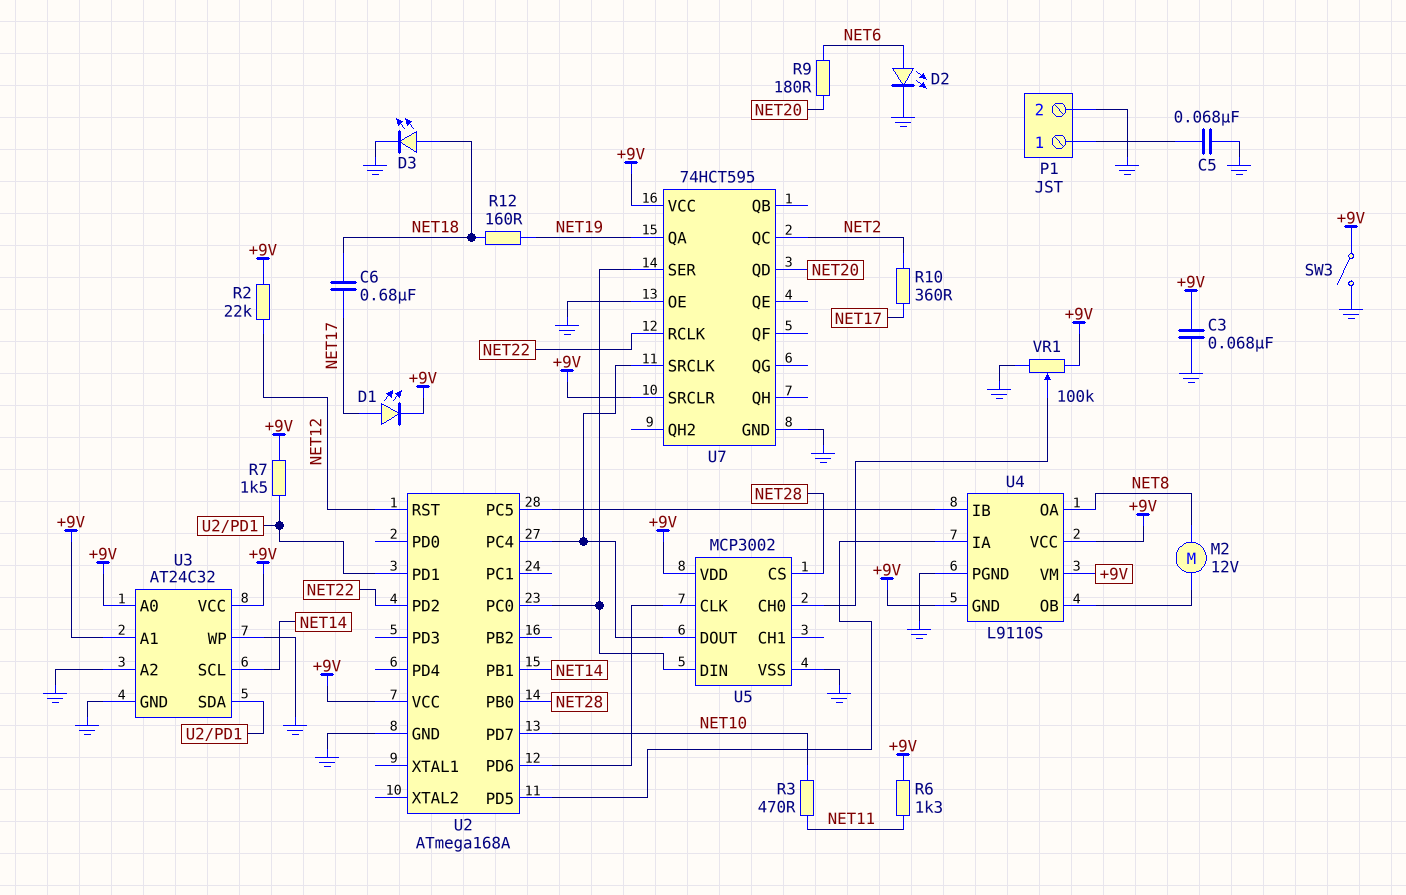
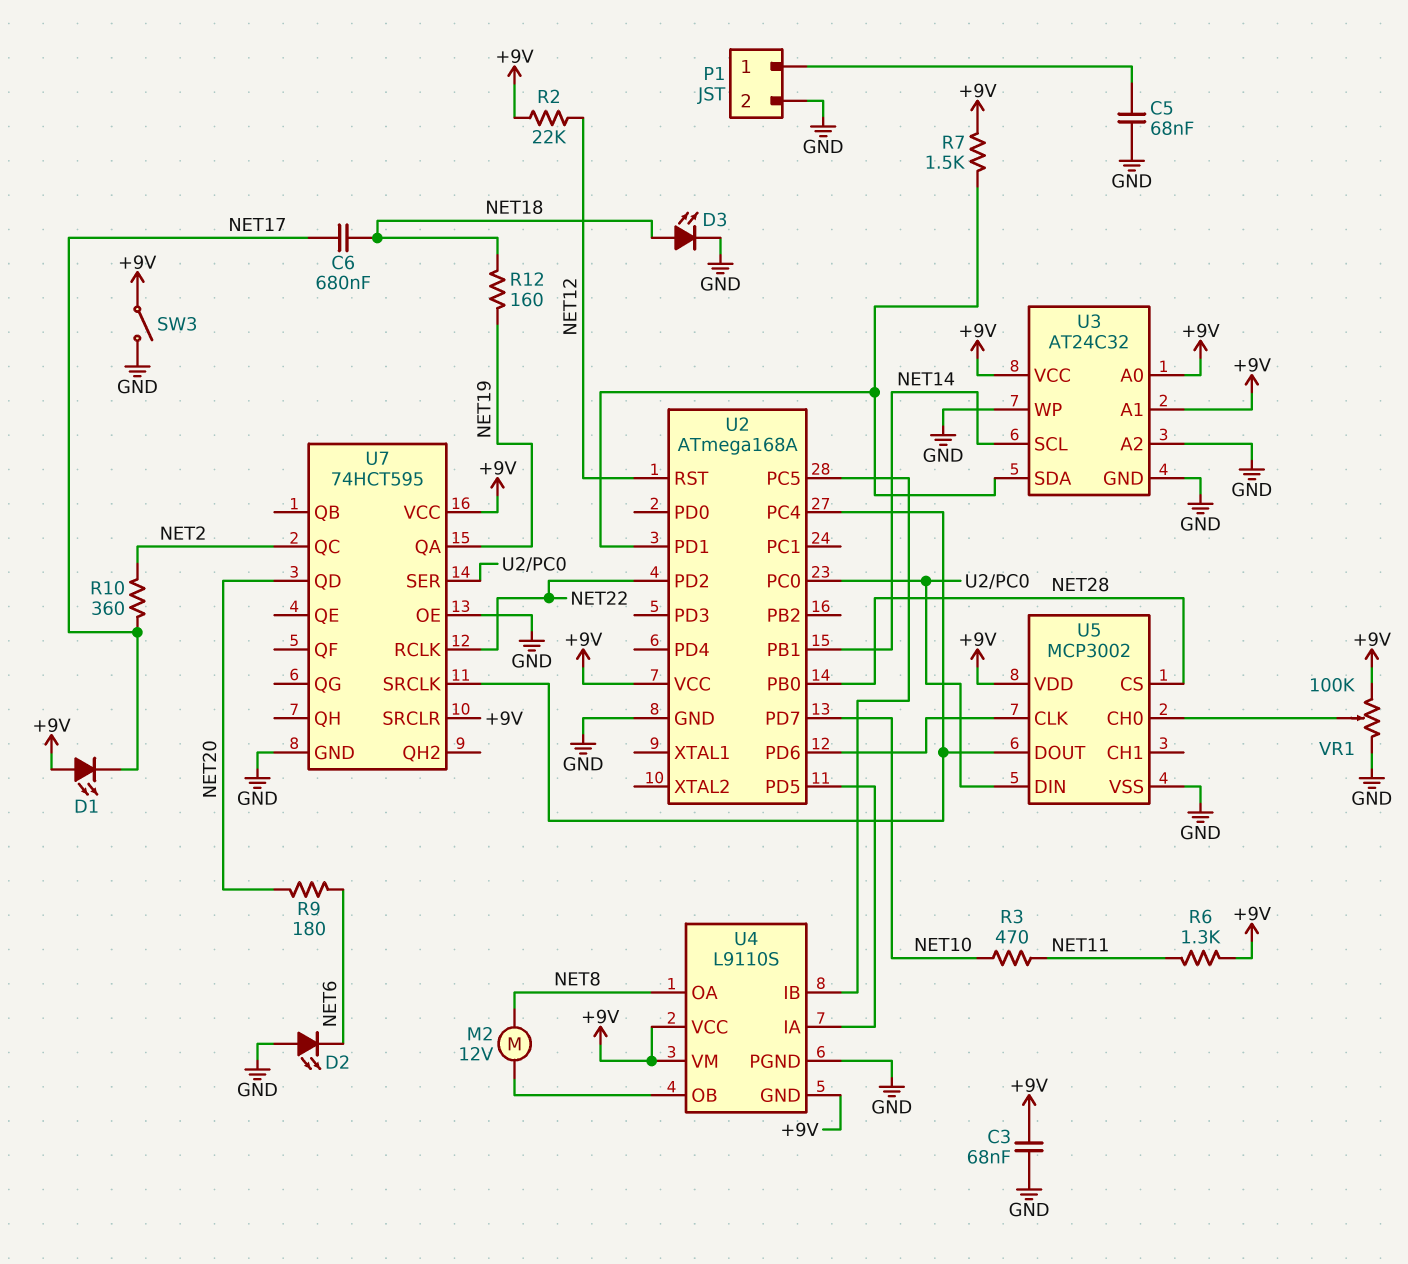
D1: LED (A NET17, K +9V) -> LED (A +9V, K NET17)
D2: LED (A NET6, K GND) -> LED (A GND, K NET6)

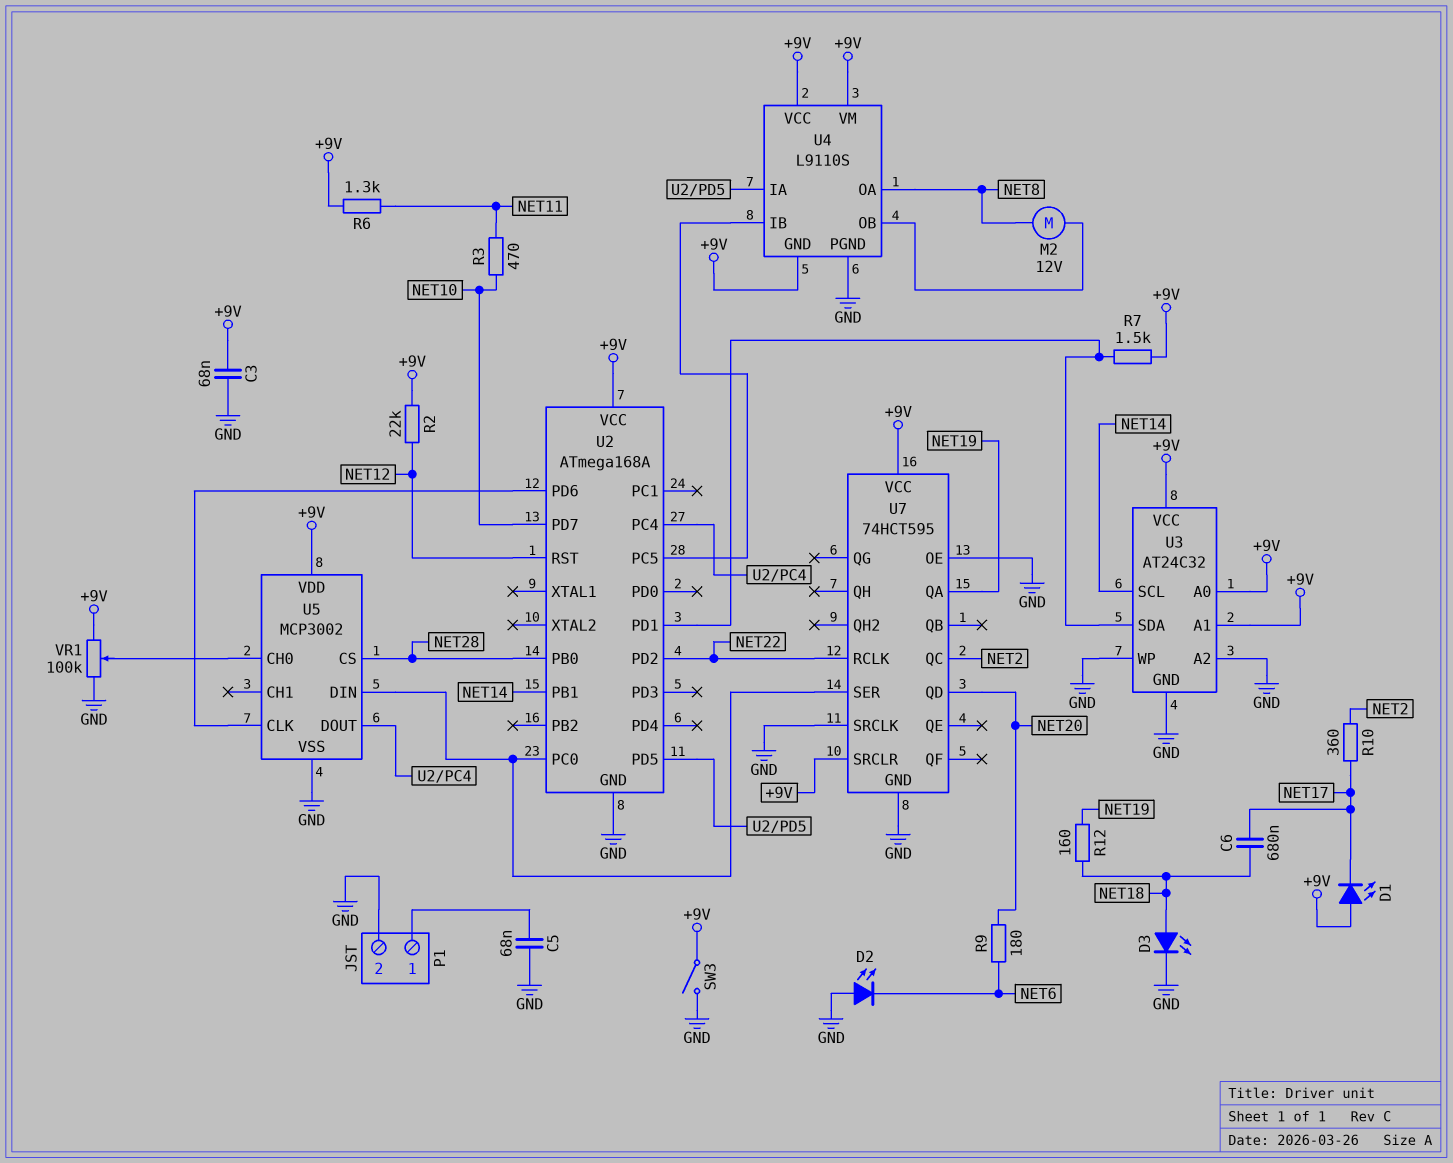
U7 pin SRCLK: U2/PC4 -> GND

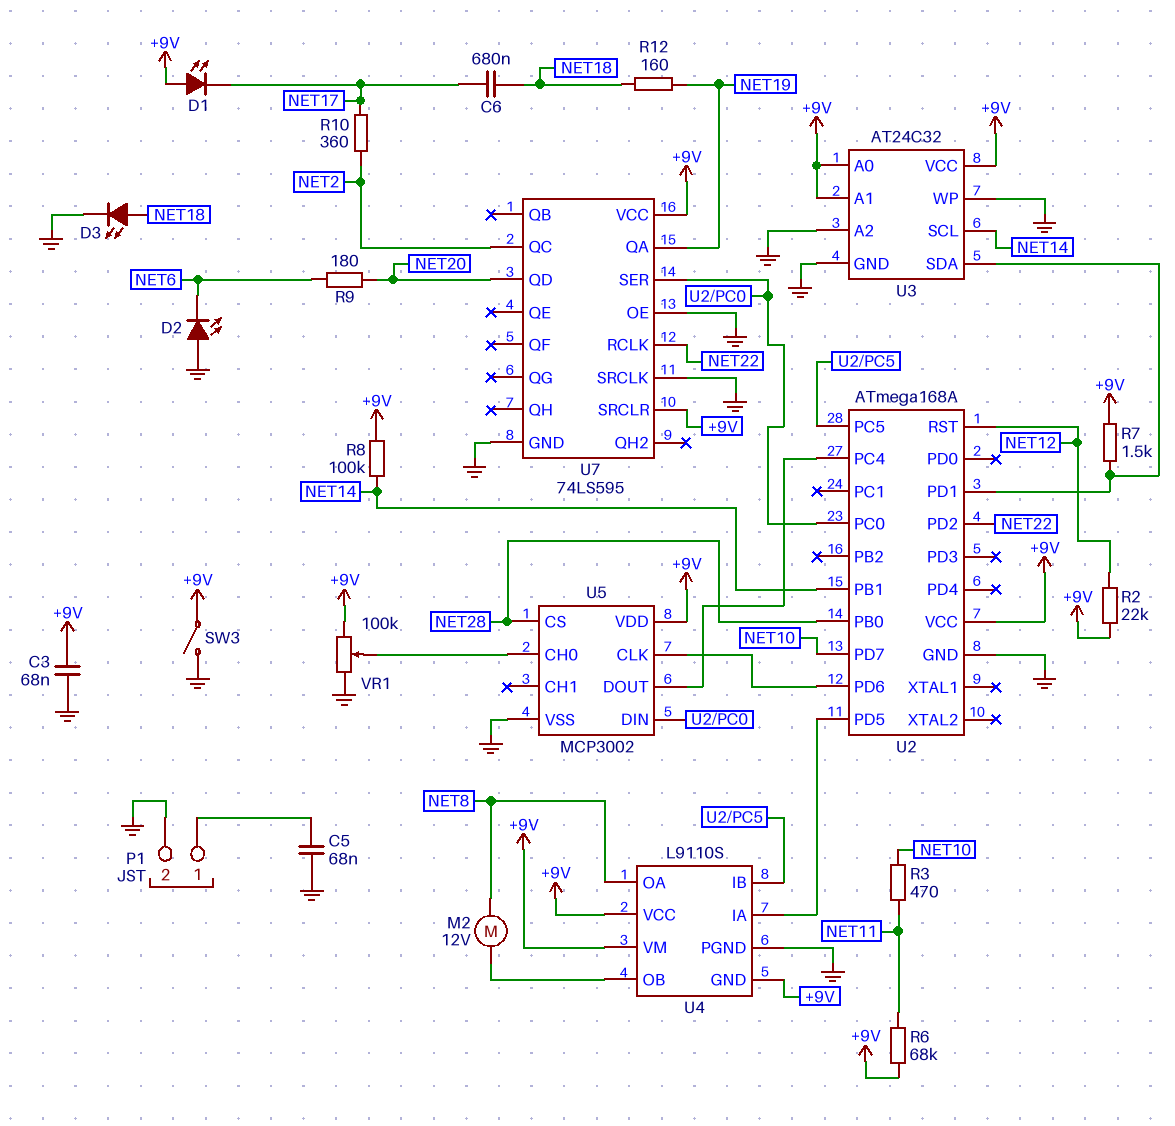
R6: 1.3k (+9V, NET11) -> 68k (+9V, NET11)
R8: none -> 100k (+9V, NET14)
U7: 74HCT595 -> 74LS595

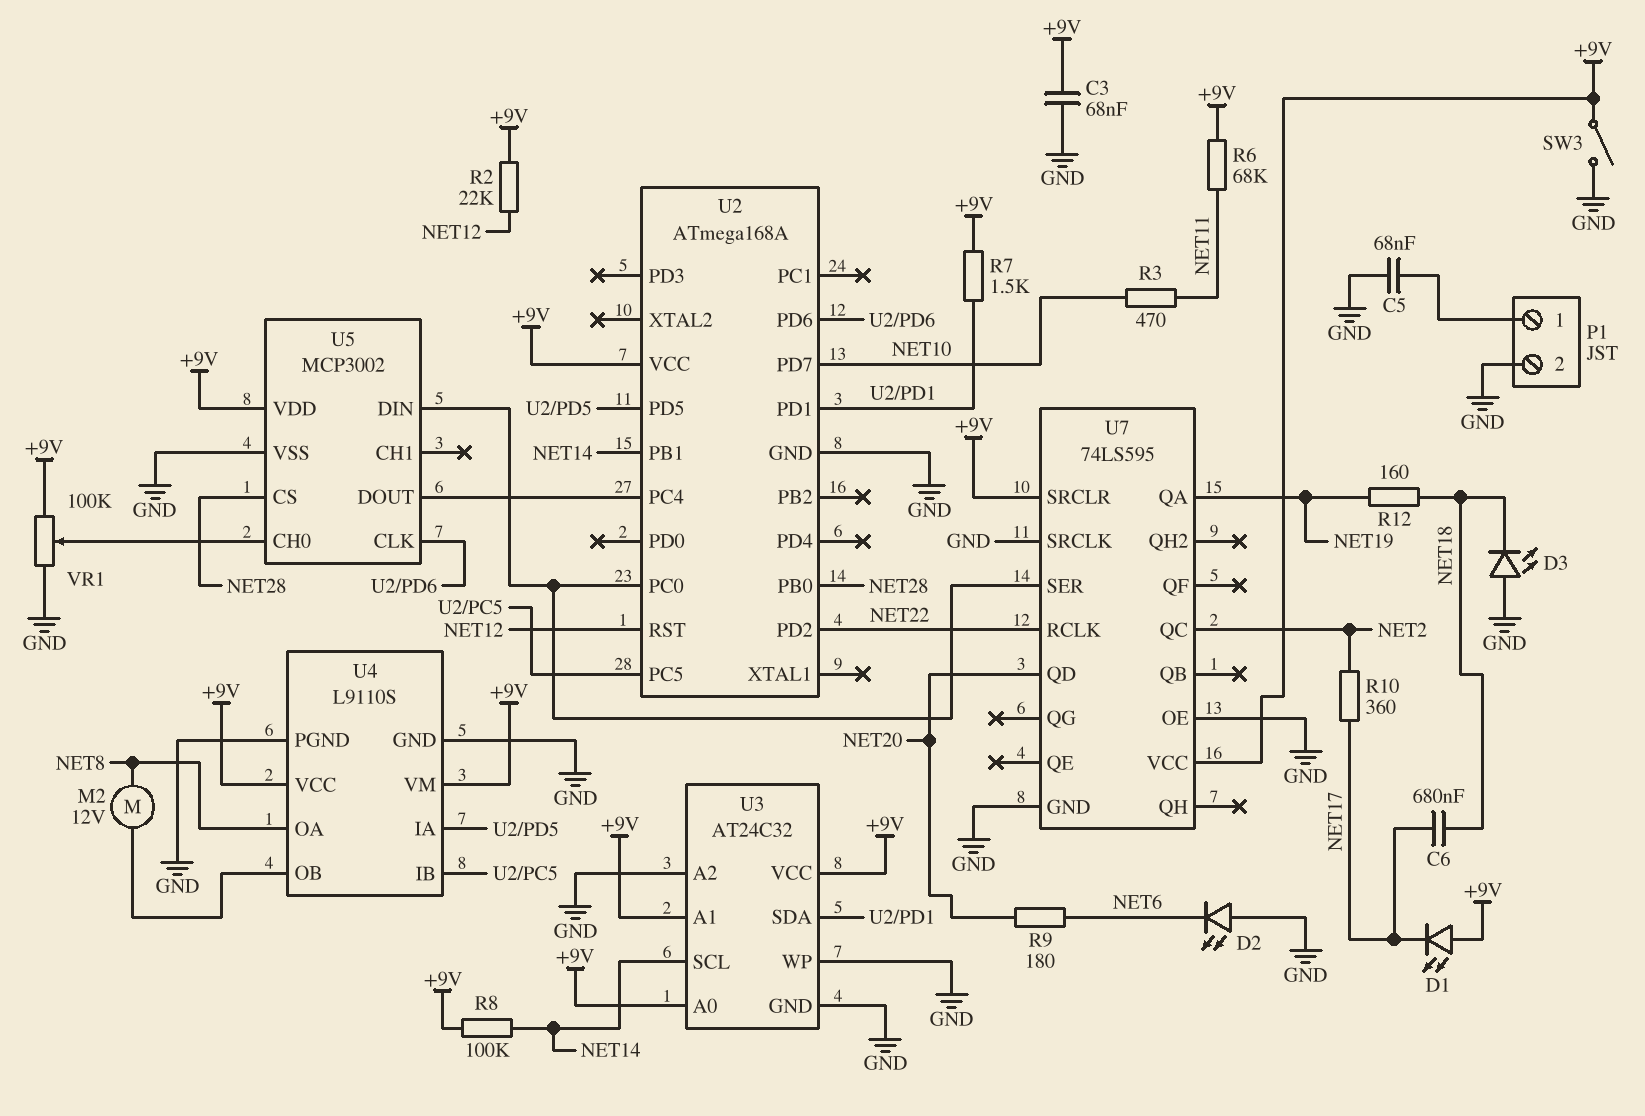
D3: LED (A NET18, K GND) -> LED (A GND, K NET18)
U4 pin GND: +9V -> GND

